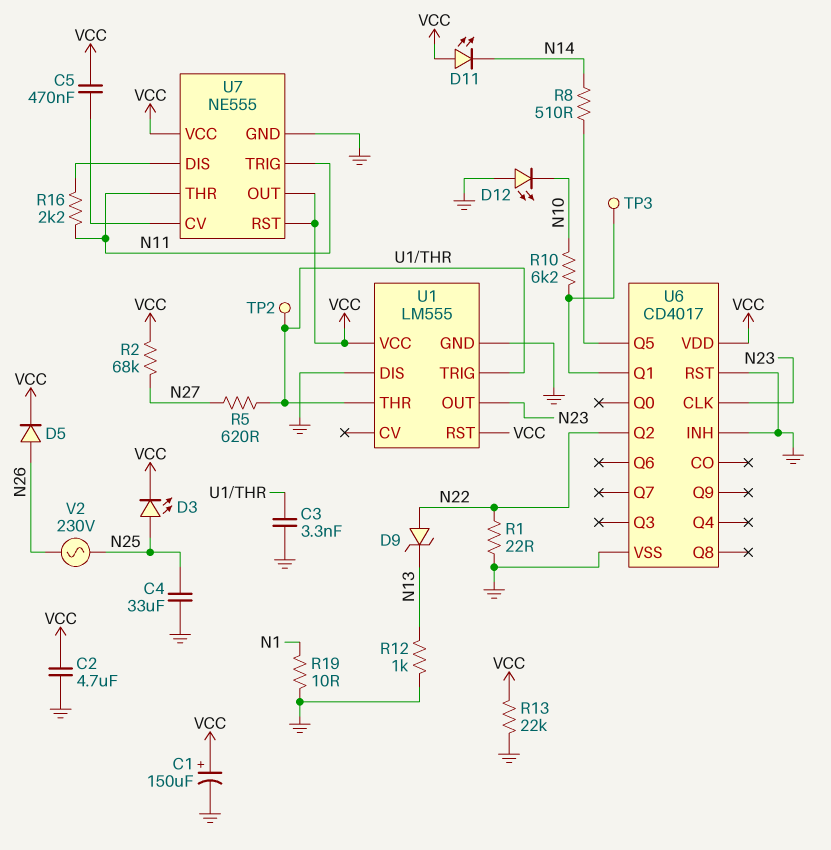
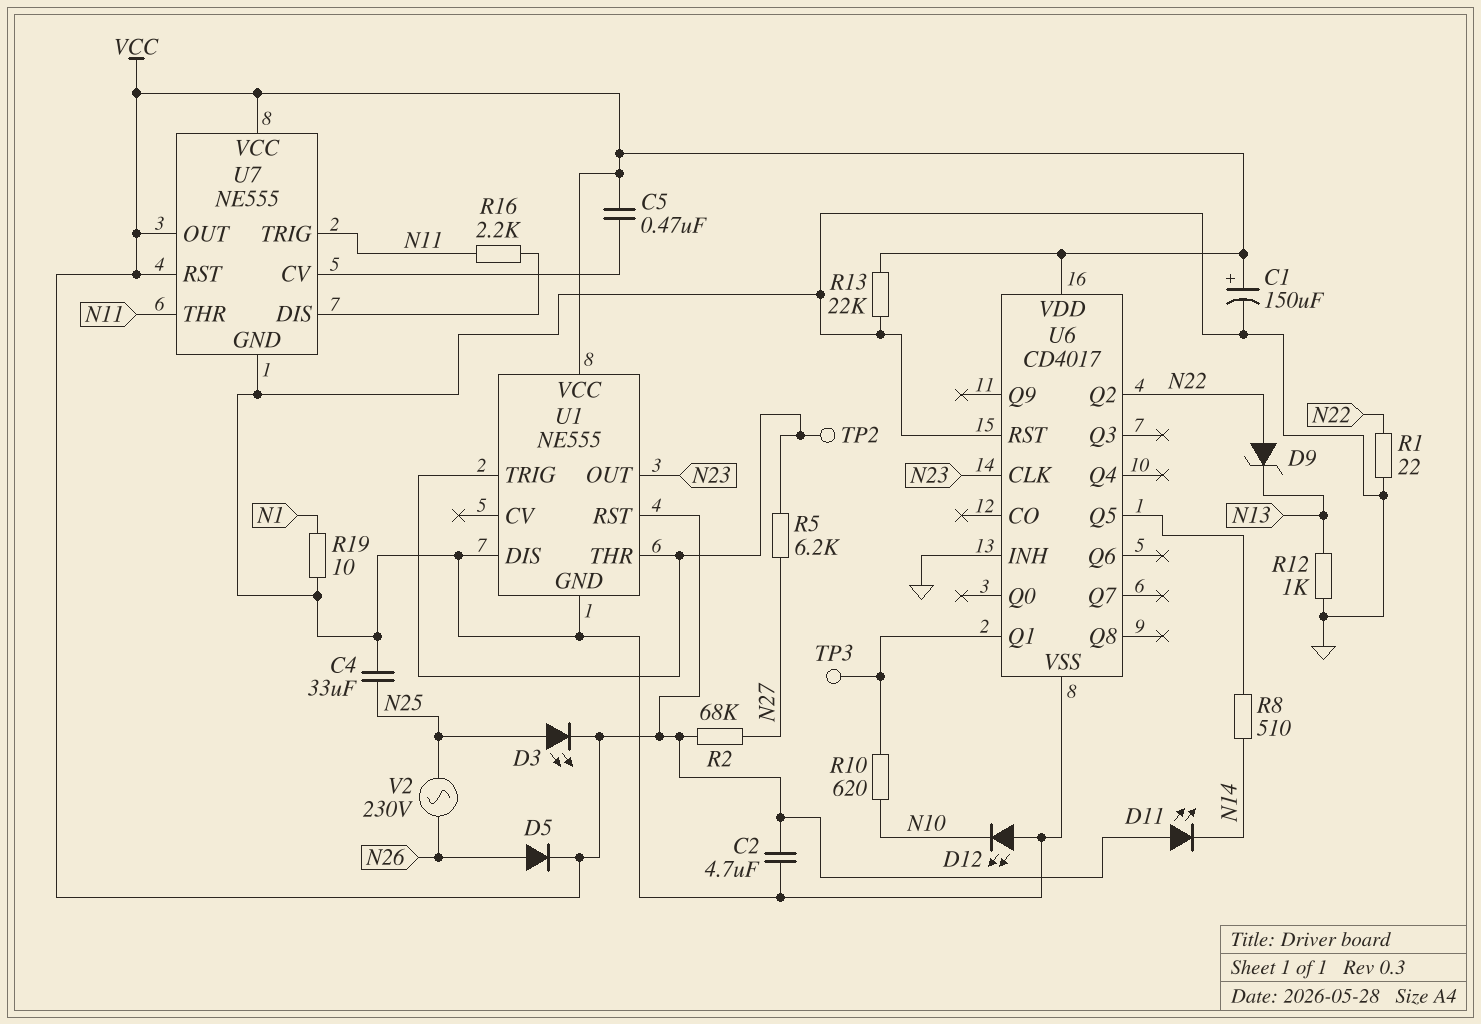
C3: 3.3nF (GND, U1/THR) -> none
R5: 620 (N27, U1/THR) -> 6.2k (N27, U1/THR)
R10: 6.2k (N10, U6/Q1) -> 620 (N10, U6/Q1)
U1: LM555 -> NE555

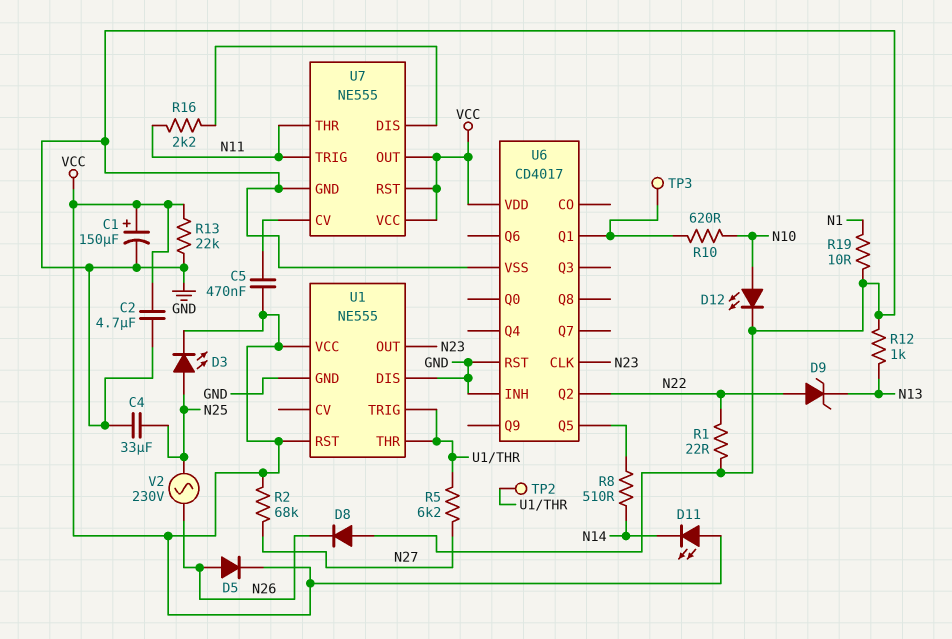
D8: none -> diode (A GND, K N26)
D12: LED (A GND, K N10) -> LED (A N10, K GND)

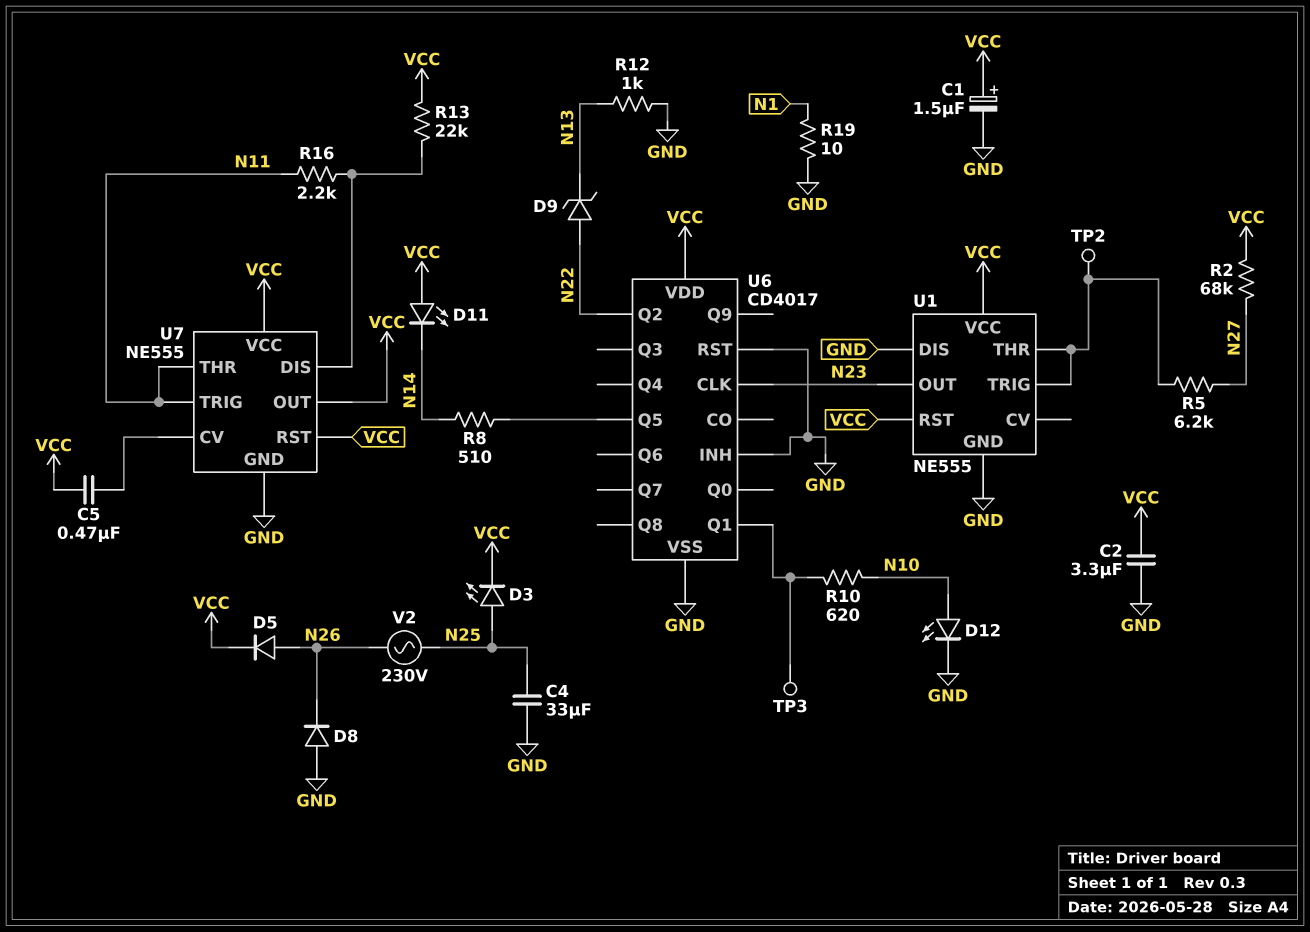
C1: 150uF (plus VCC, minus GND) -> 1.5uF (plus VCC, minus GND)
C2: 4.7uF (GND, VCC) -> 3.3uF (GND, VCC)
R1: 22 (GND, N22) -> none
R13: 22k (GND, VCC) -> 22k (U7/DIS, VCC)

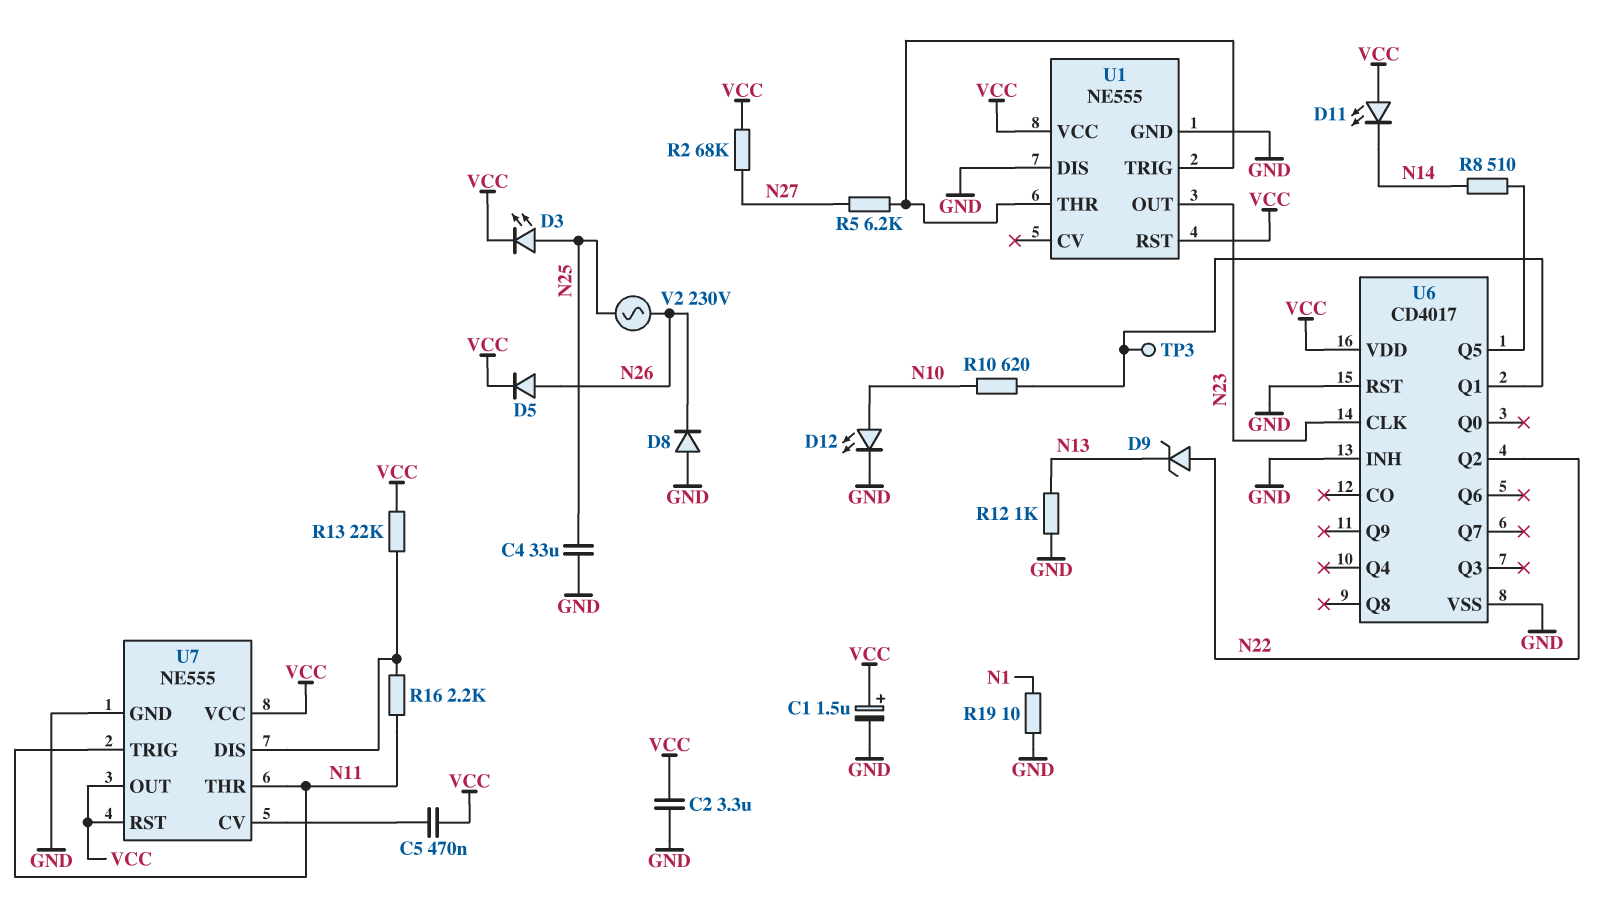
TP2: test point (U1/THR) -> none

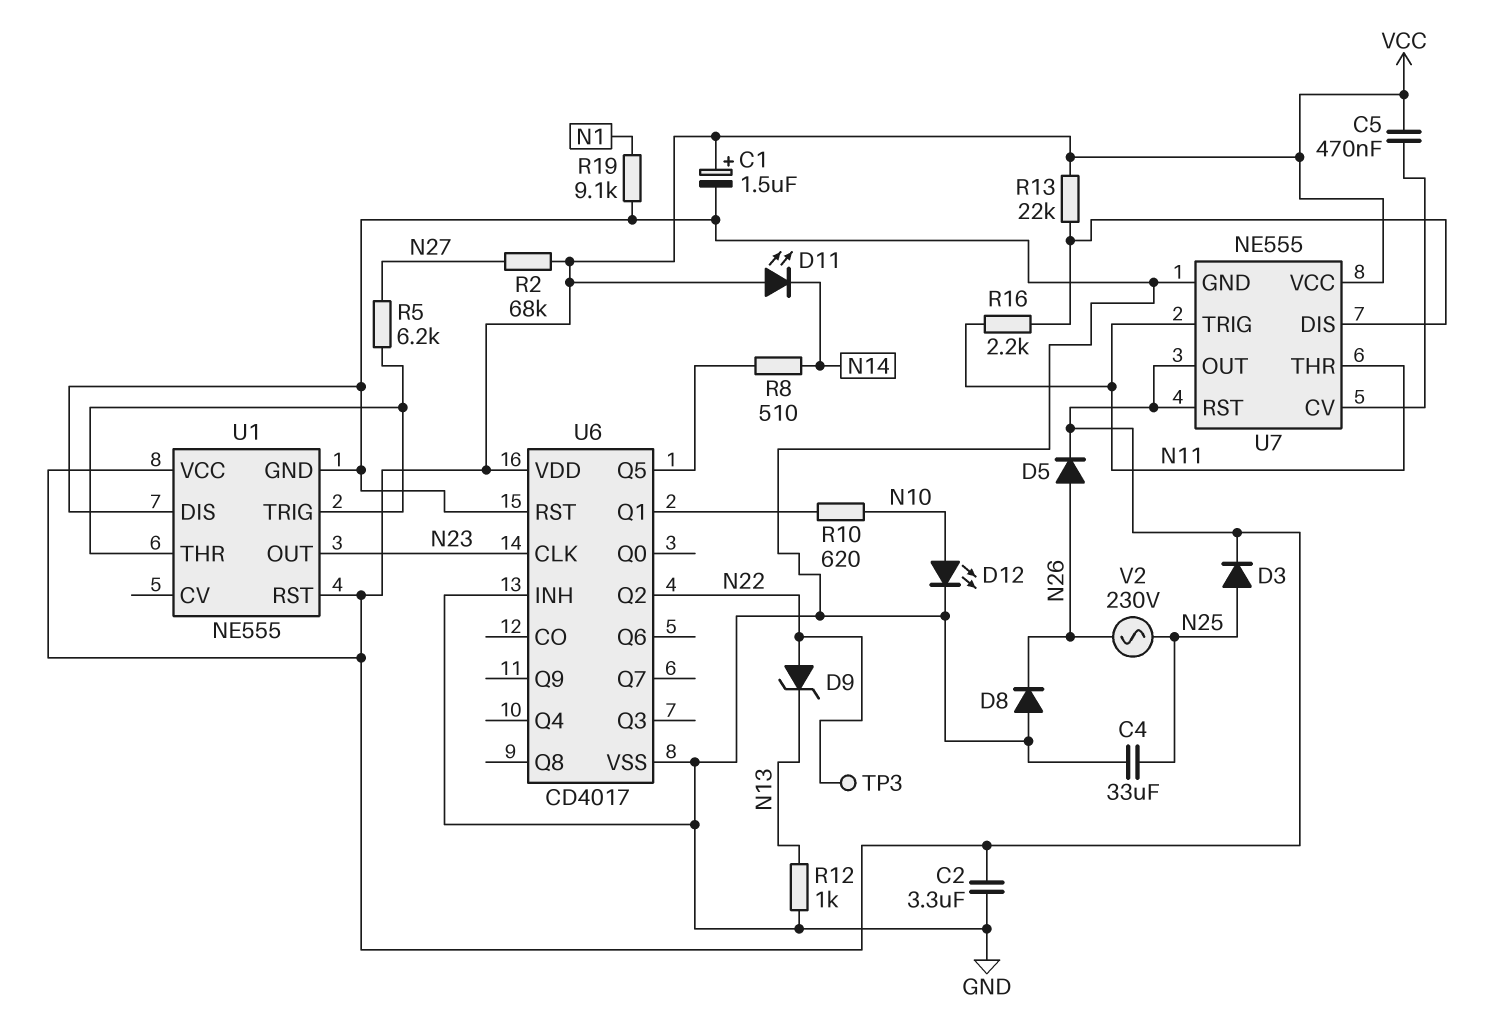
D3: LED (A N25, K VCC) -> diode (A N25, K VCC)
R19: 10 (GND, N1) -> 9.1k (GND, N1)
TP3: test point (U6/Q1) -> test point (N22)

